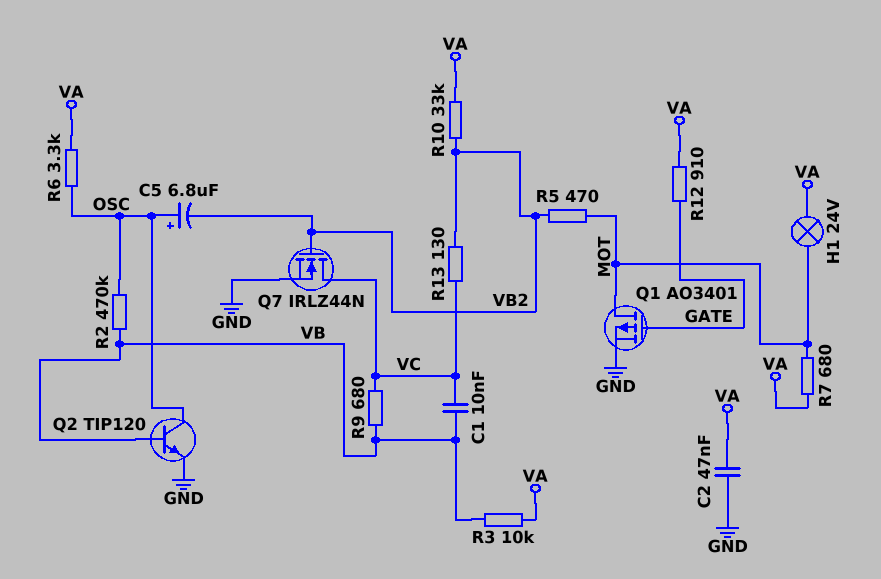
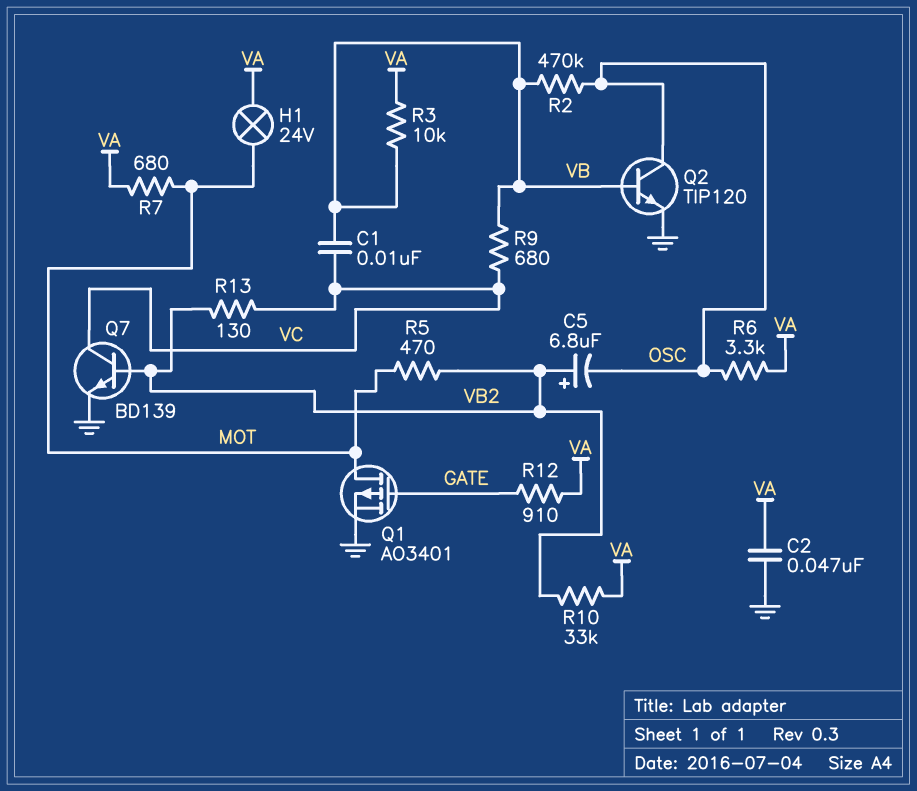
C5: 6.8uF (plus OSC, minus VB2) -> 6.8uF (plus VB2, minus OSC)
Q7: NMOS IRLZ44N (G VB2, D VC, S GND) -> NPN BD139 (B VB2, C VC, E GND)

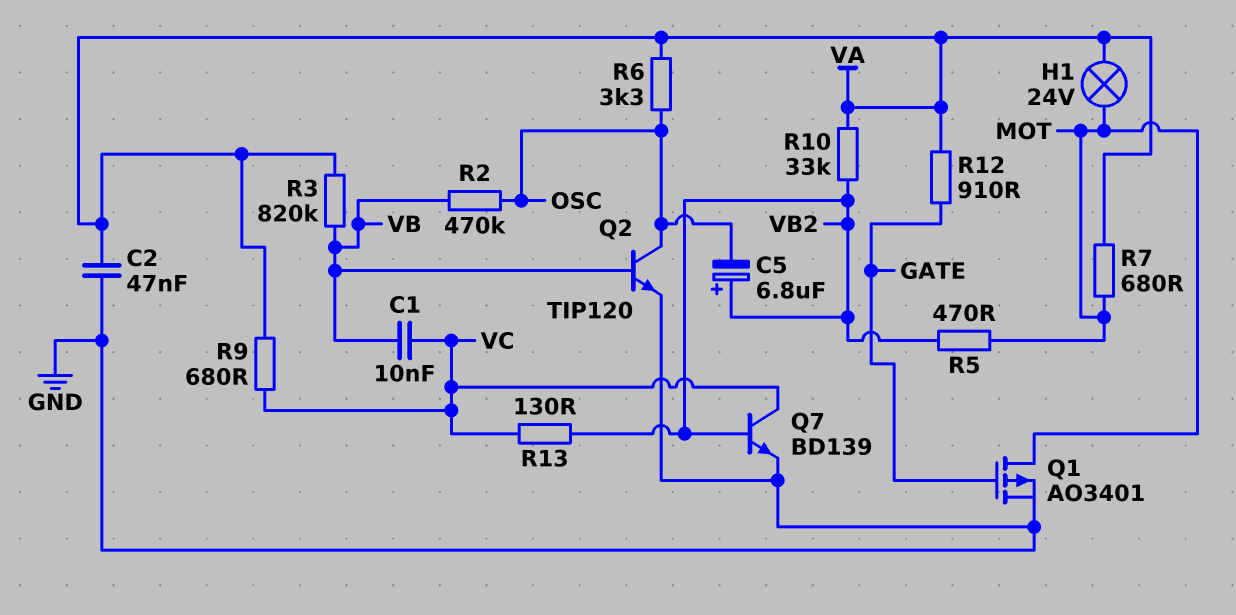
R3: 10k (VA, VB) -> 820k (VA, VB)
R9: 680 (VB, VC) -> 680 (VA, VC)

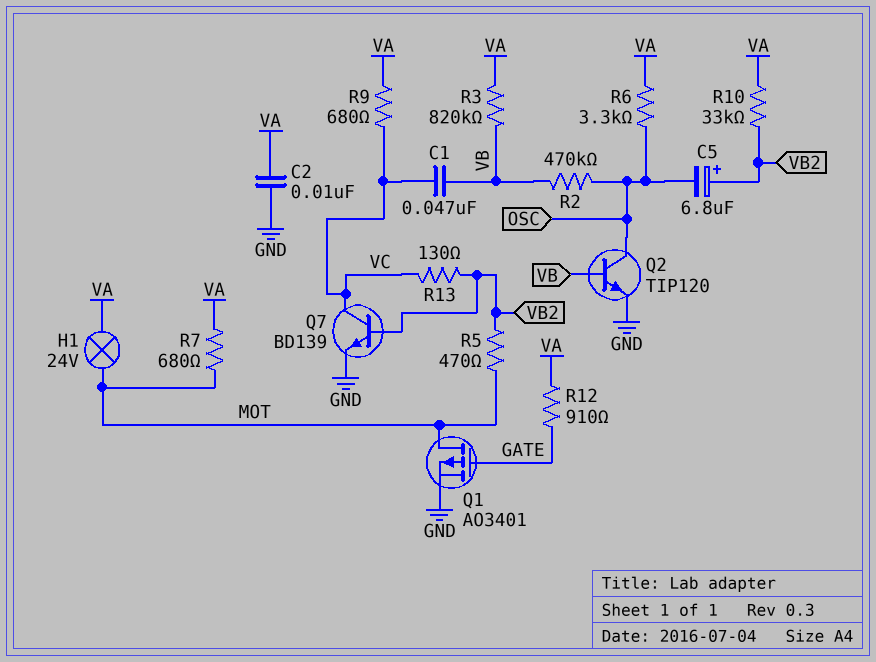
C1: 10nF (VB, VC) -> 47nF (VB, VC)
C2: 47nF (GND, VA) -> 10nF (GND, VA)

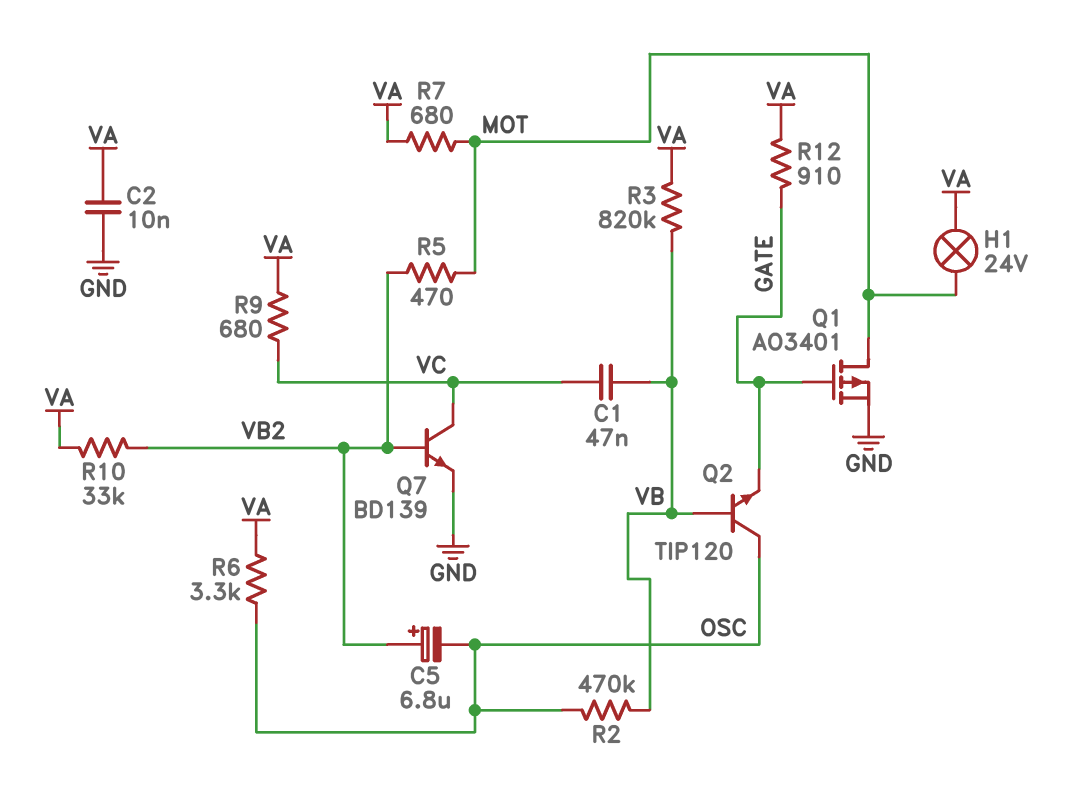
Q2: NPN TIP120 (B VB, C OSC, E GND) -> NPN TIP120 (B VB, C OSC, E GATE)
R13: 130 (VB2, VC) -> none

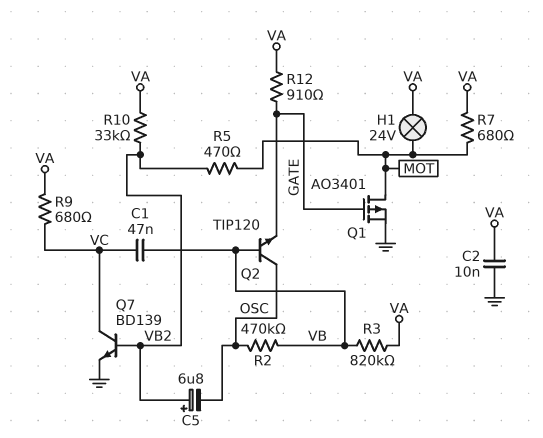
R6: 3.3k (OSC, VA) -> none

